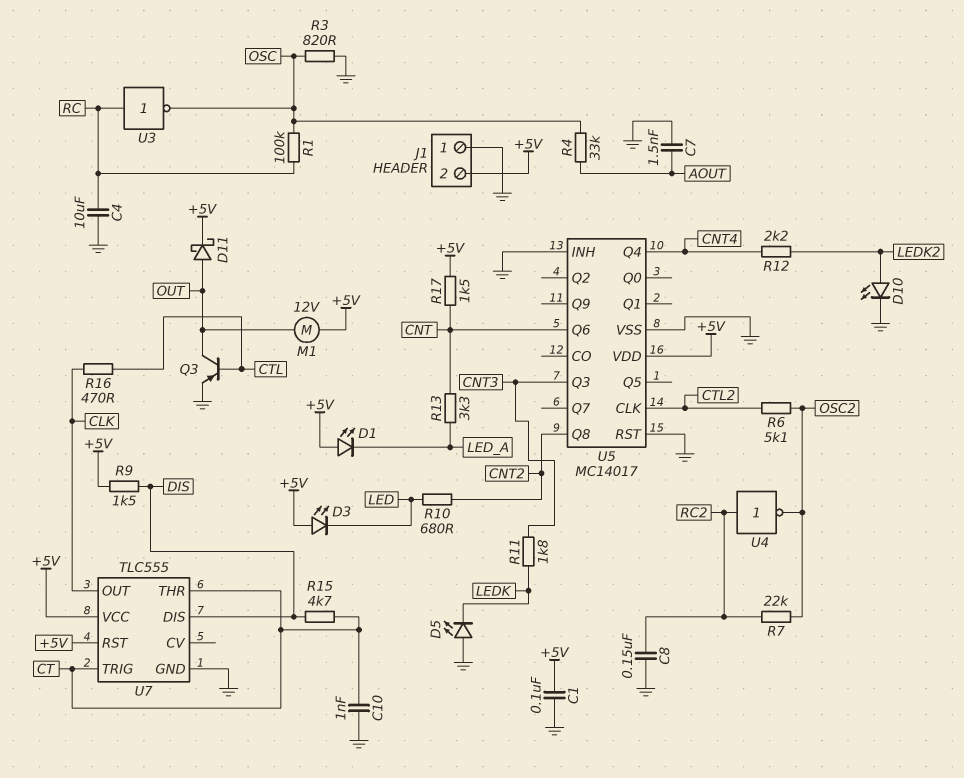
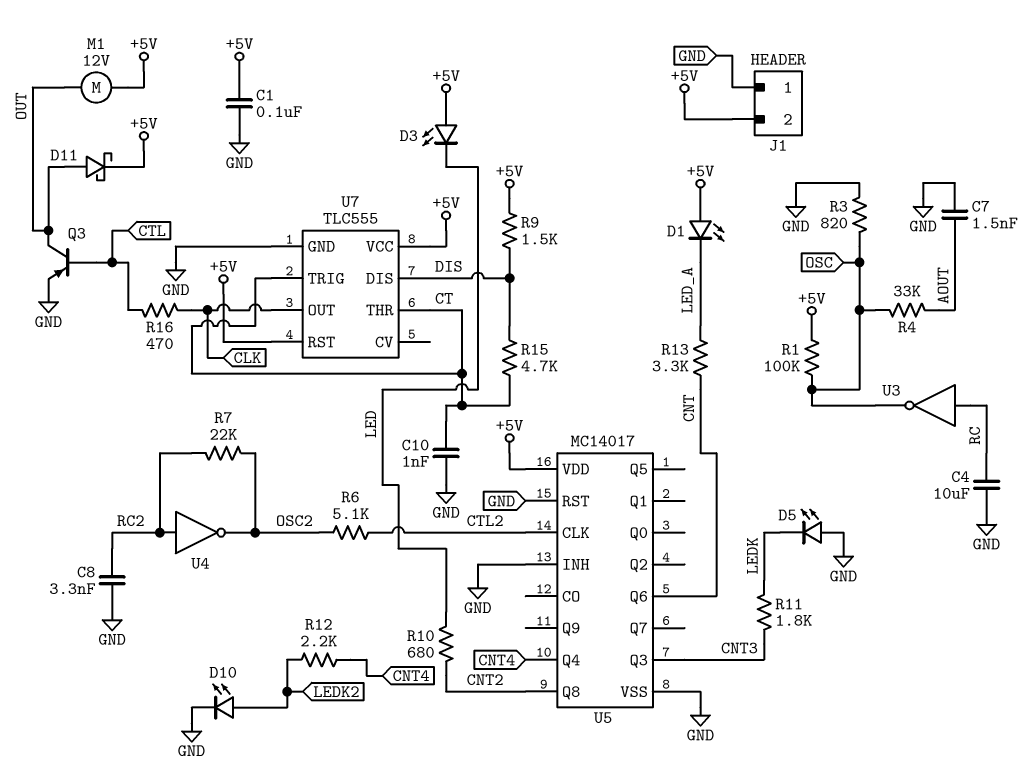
C8: 150nF (GND, RC2) -> 3.3nF (GND, RC2)
R1: 100k (OSC, RC) -> 100k (+5V, OSC)
R17: 1.5k (+5V, CNT) -> none

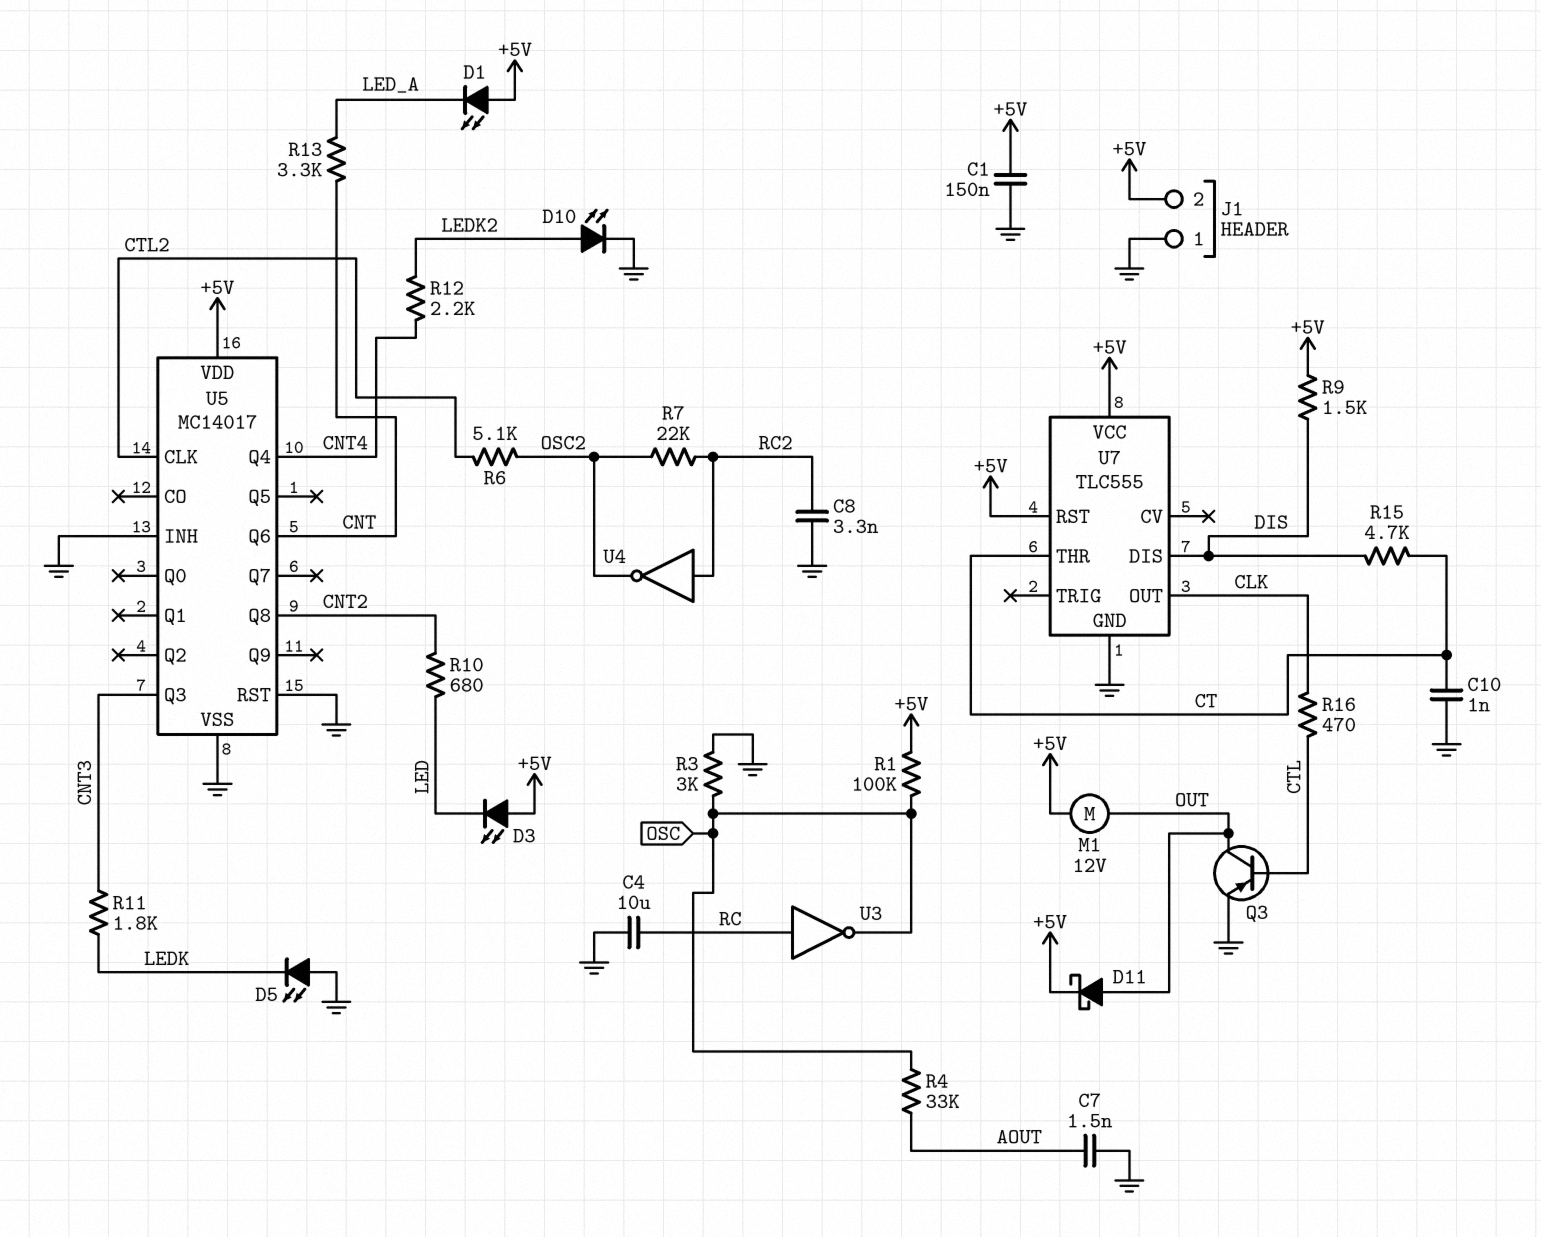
C1: 100nF (+5V, GND) -> 150nF (+5V, GND)
R3: 820 (GND, OSC) -> 3k (GND, OSC)
U7 pin TRIG: CT -> none

